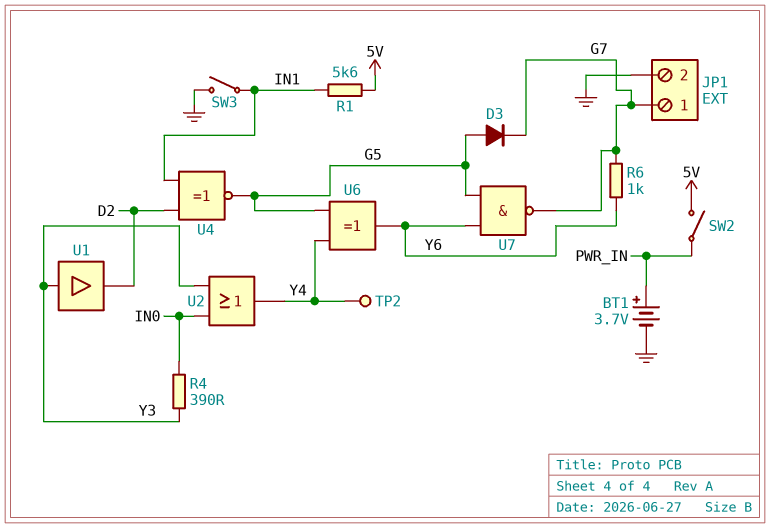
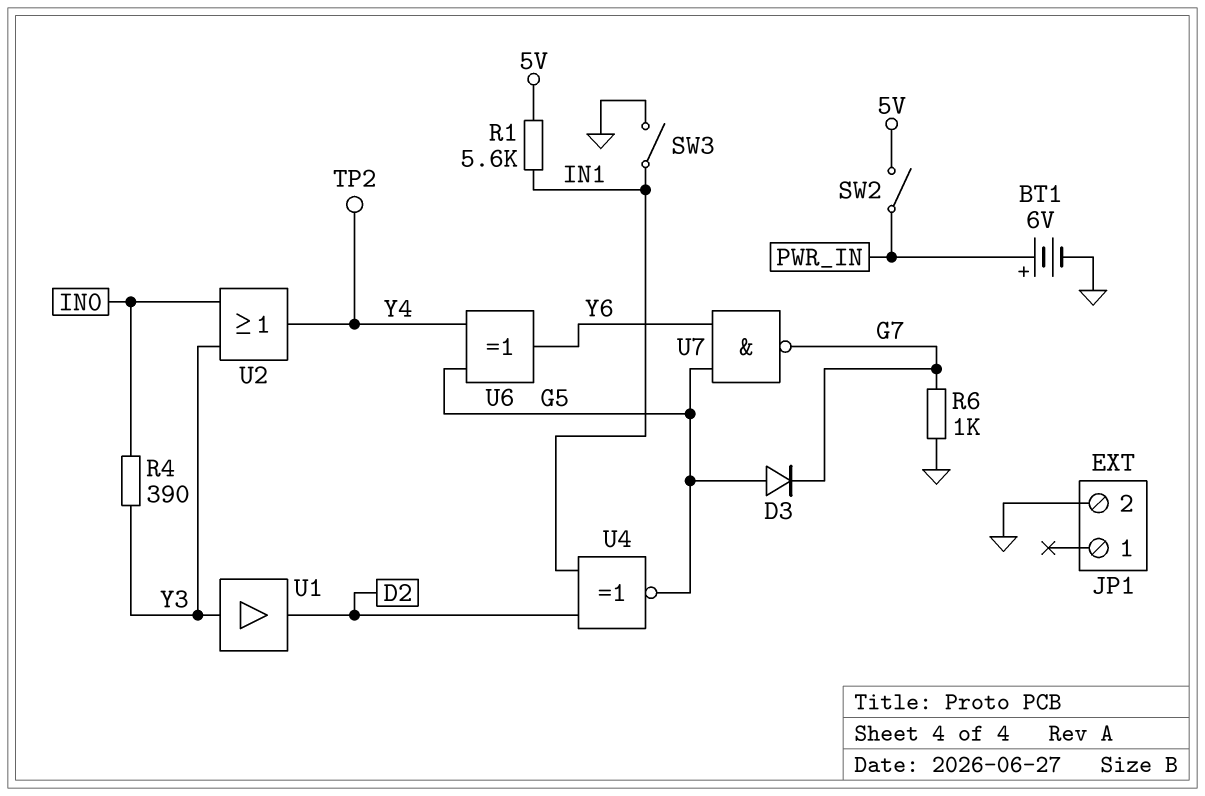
BT1: 3.7V (plus PWR_IN, minus GND) -> 6V (plus PWR_IN, minus GND)
JP1 pin 1: G7 -> none
R6: 1k (G7, Y6) -> 1k (G7, GND)

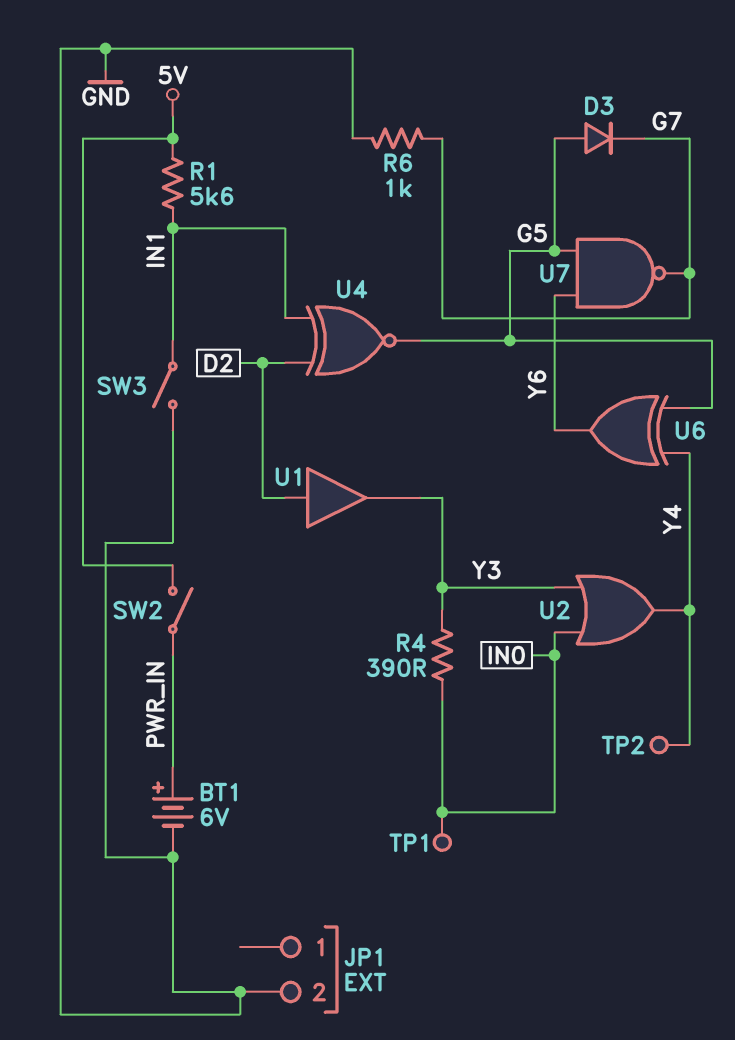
TP1: none -> test point (IN0)
U1: buffer (in Y3, out D2) -> buffer (in D2, out Y3)

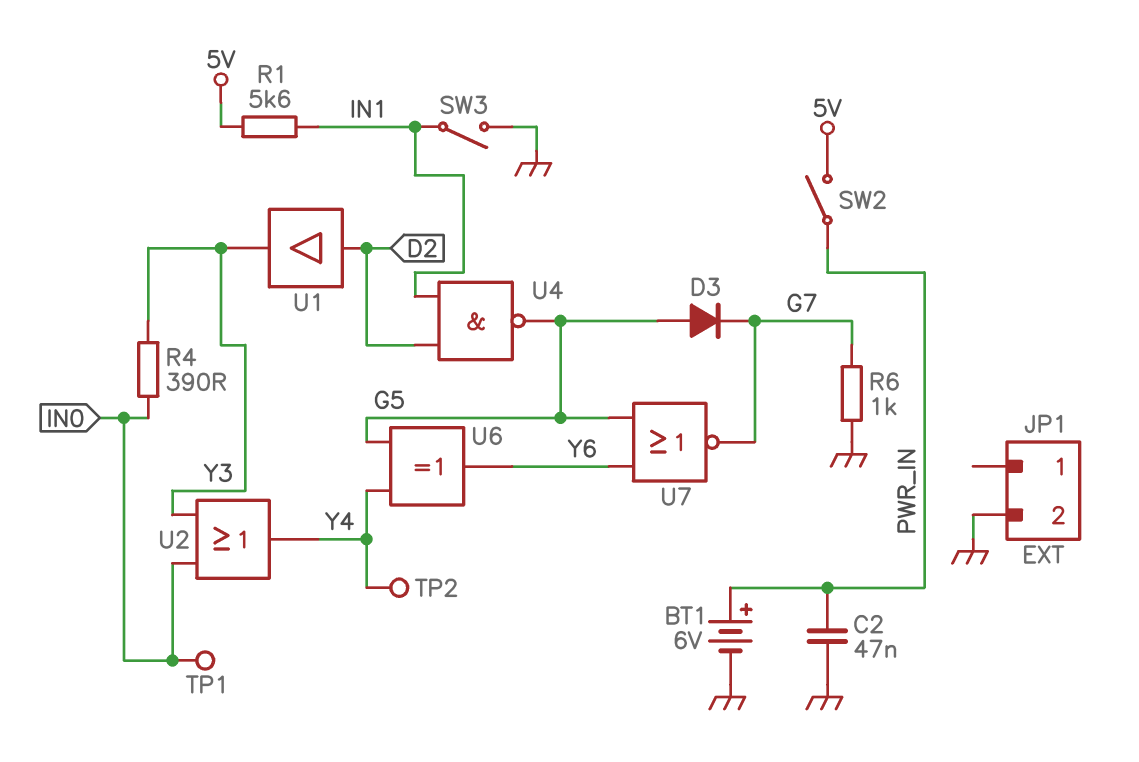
C2: none -> 47nF (GND, PWR_IN)
U4: XNOR (in D2, in IN1, out G5) -> NAND (in D2, in IN1, out G5)
U7: NAND (in G5, in Y6, out G7) -> NOR (in G5, in Y6, out G7)

